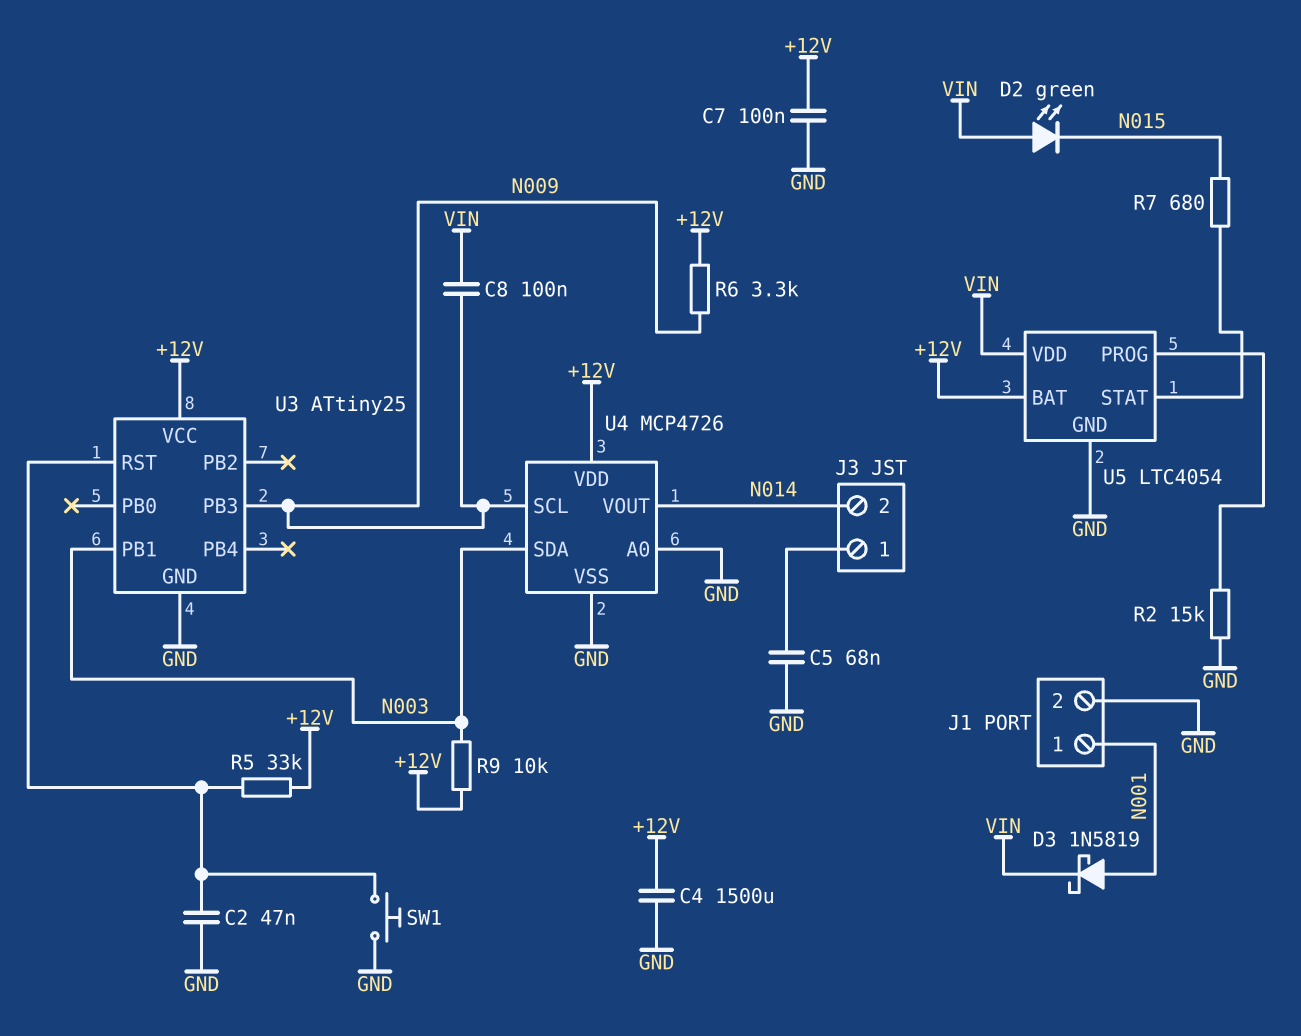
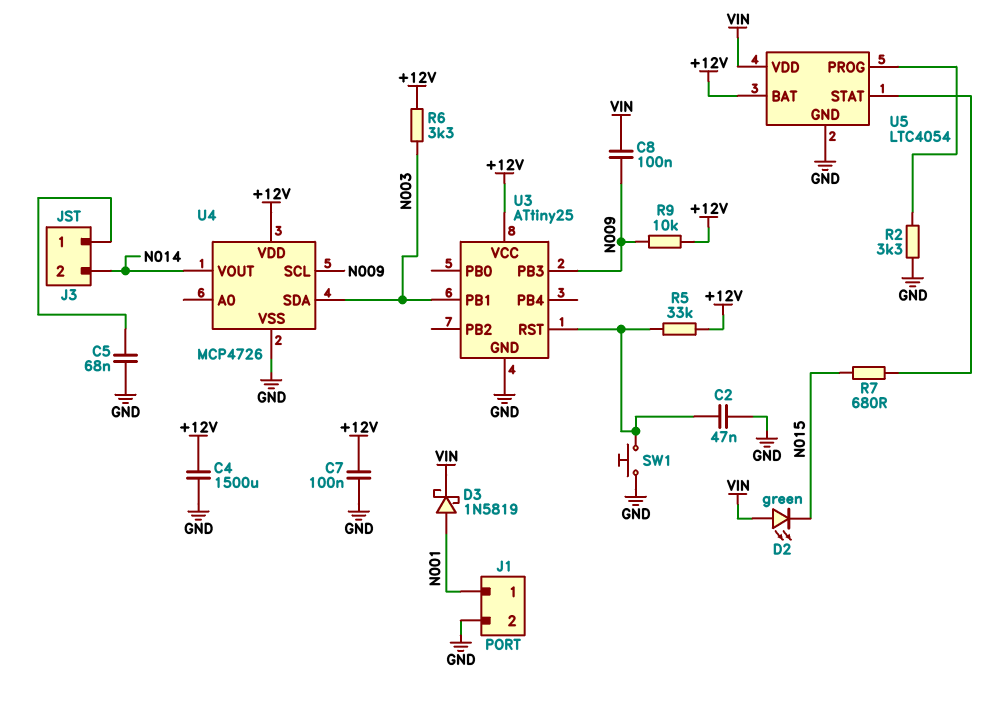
R2: 15k (GND, U5/PROG) -> 3.3k (GND, U5/PROG)
R6: 3.3k (+12V, N009) -> 3.3k (+12V, N003)
R9: 10k (+12V, N003) -> 10k (+12V, N009)
U4 pin A0: GND -> none

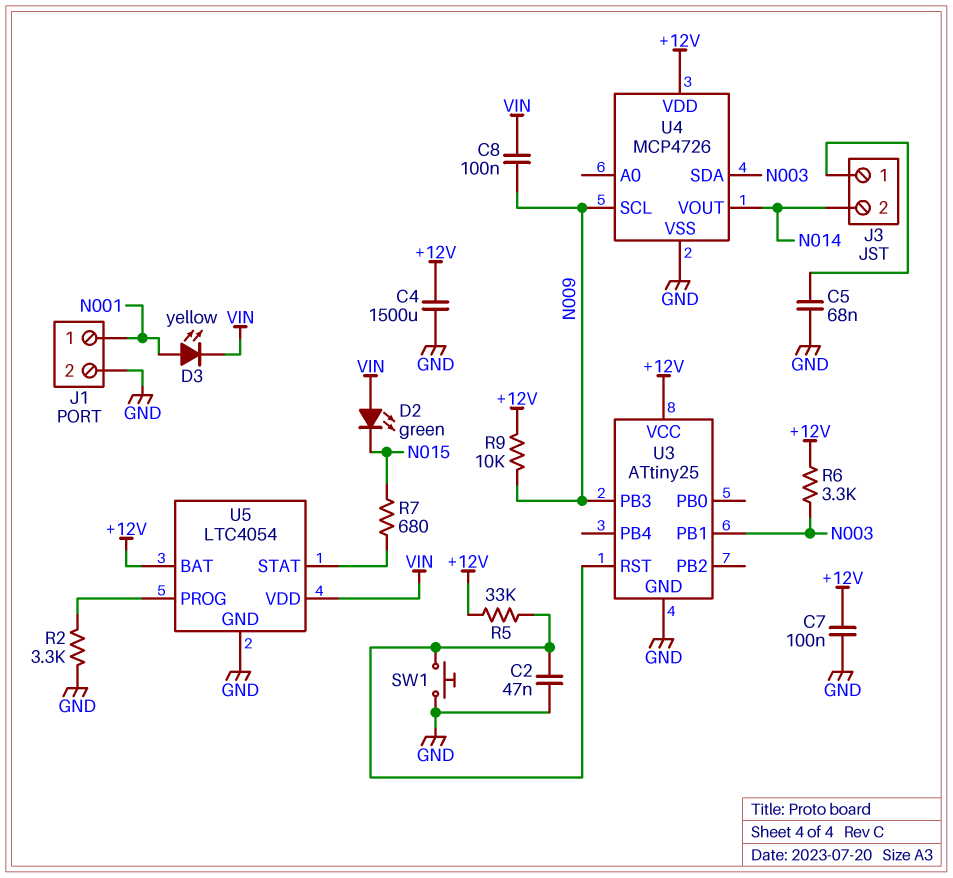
D3: schottky 1N5819 (A N001, K VIN) -> LED yellow (A N001, K VIN)

